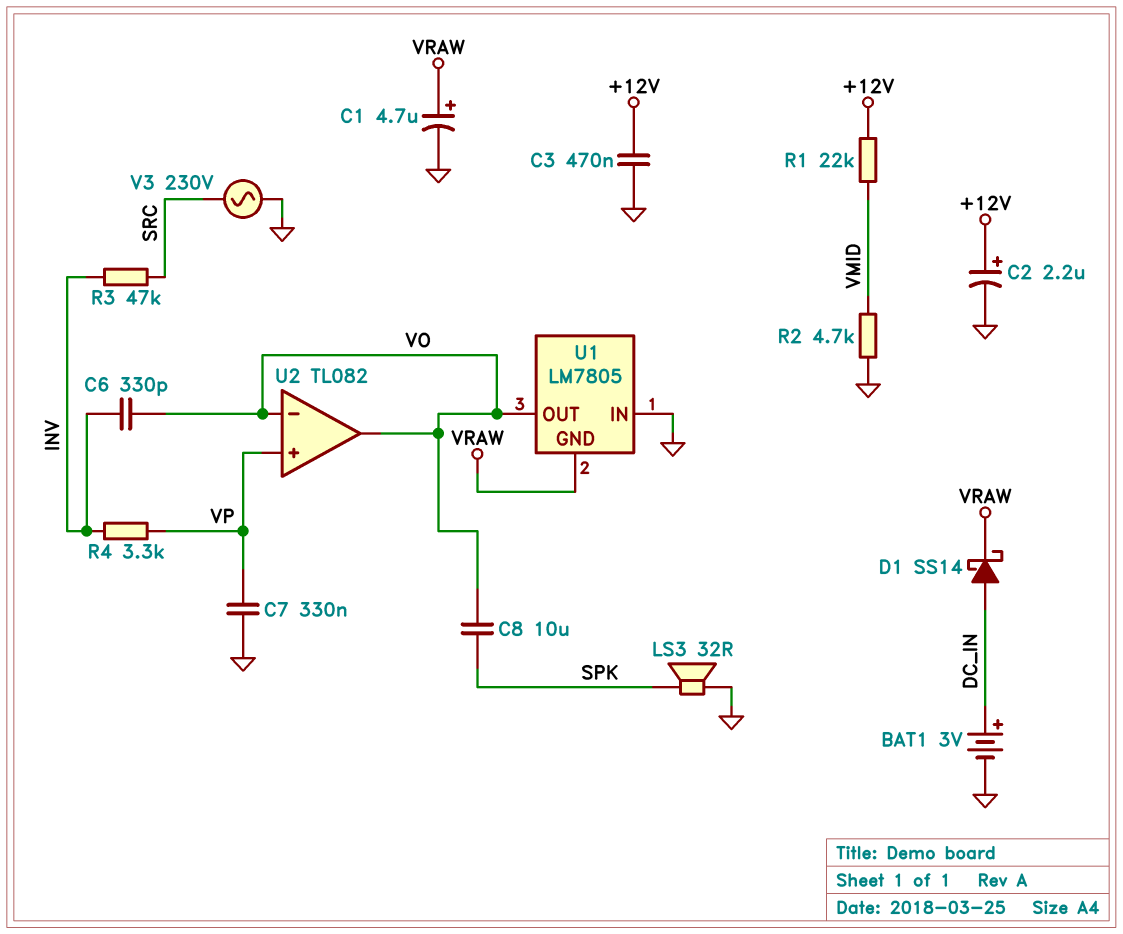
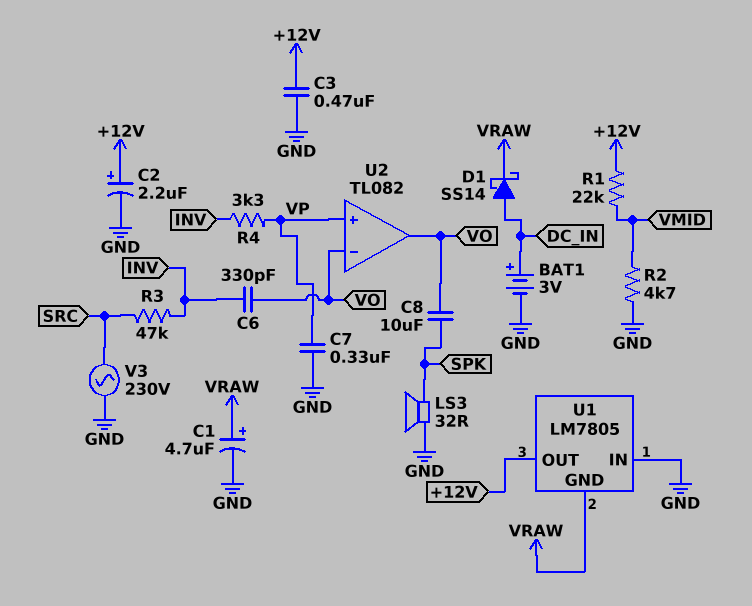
U1 pin OUT: VO -> +12V

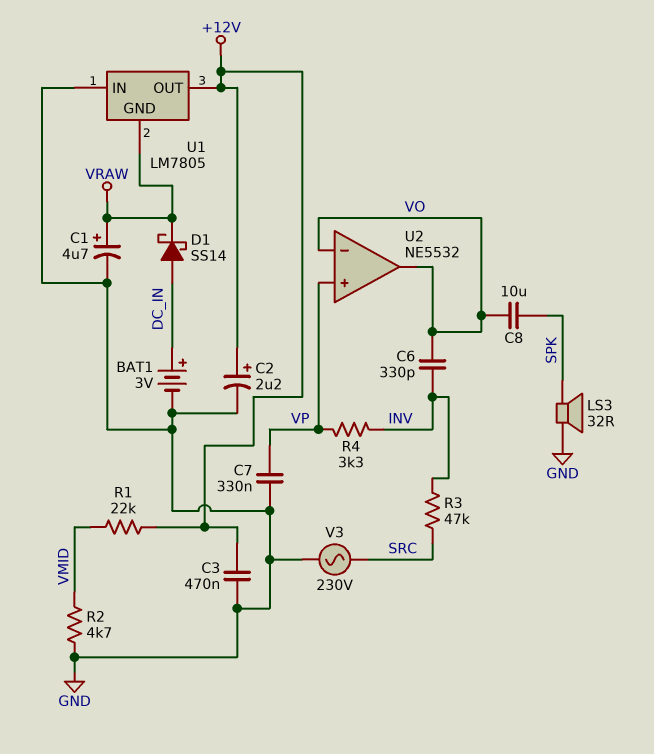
U2: TL082 -> NE5532

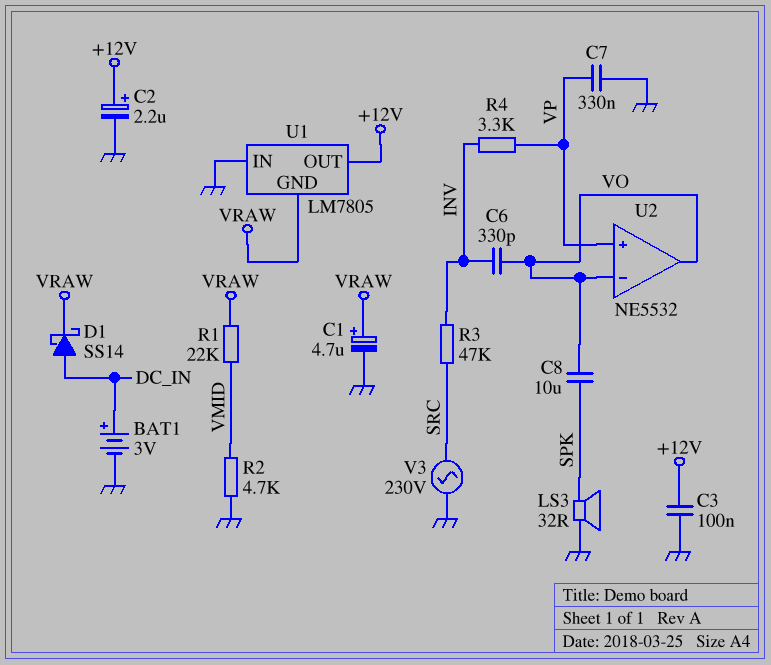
C3: 470nF (+12V, GND) -> 100nF (+12V, GND)
R1: 22k (+12V, VMID) -> 22k (VMID, VRAW)

